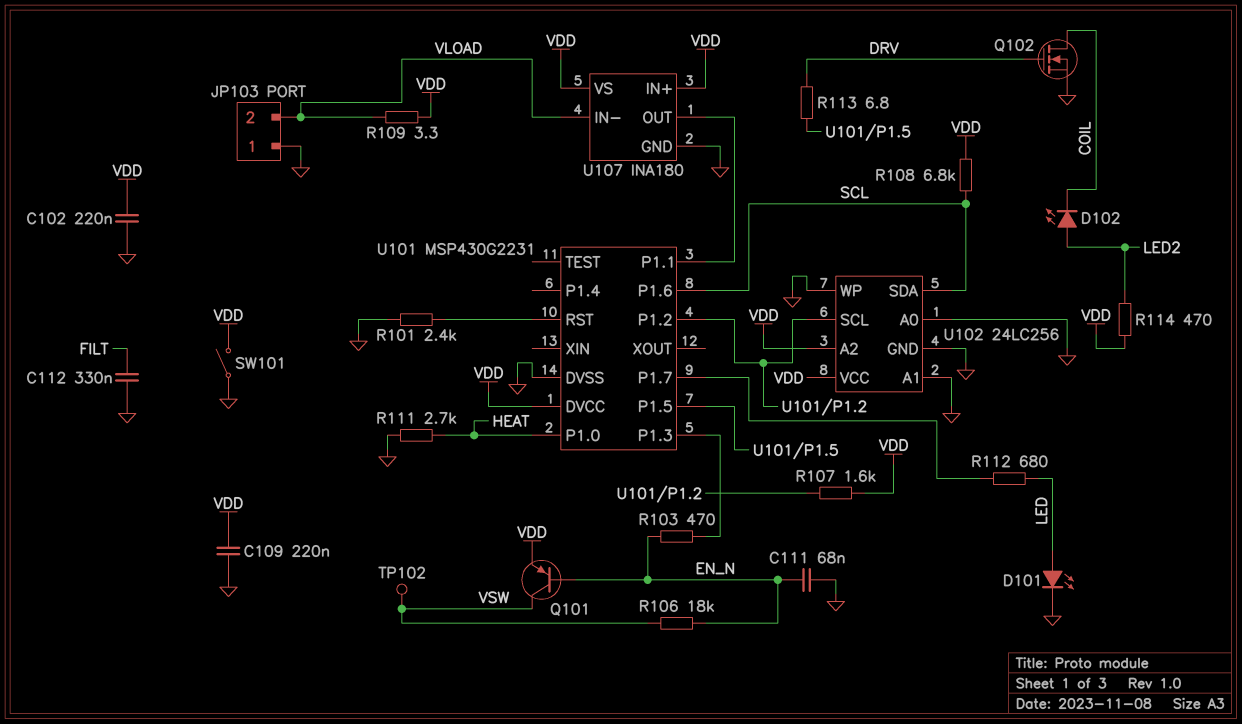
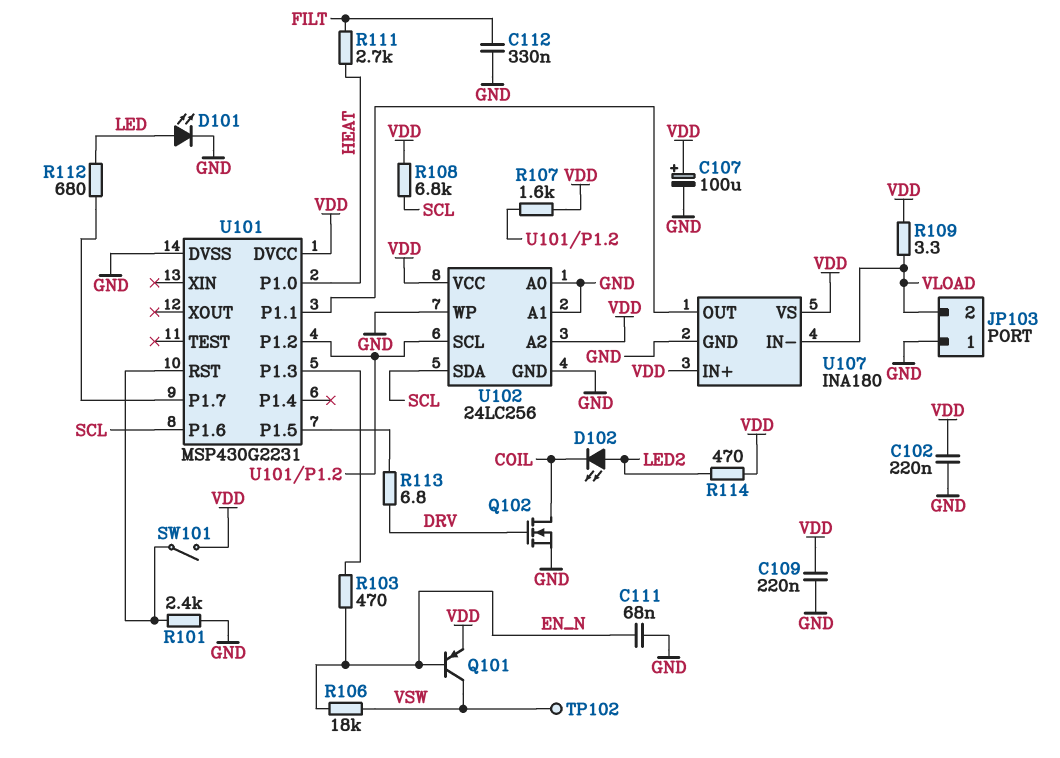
C107: none -> 100uF (plus VDD, minus GND)
R111: 2.7k (GND, HEAT) -> 2.7k (FILT, HEAT)
SW101: switch (GND, VDD) -> switch (U101/RST, VDD)

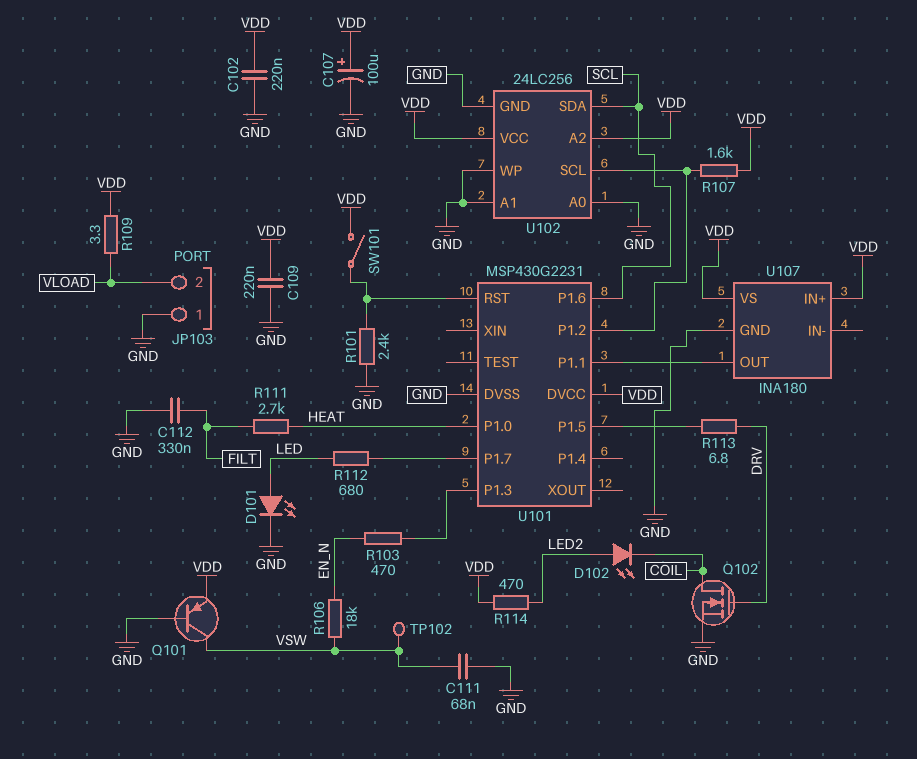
C111: 68nF (EN_N, GND) -> 68nF (GND, VSW)
Q101: PNP (B EN_N, C VSW, E VDD) -> PNP (B GND, C VSW, E VDD)
R108: 6.8k (SCL, VDD) -> none
U107 pin IN-: VLOAD -> none

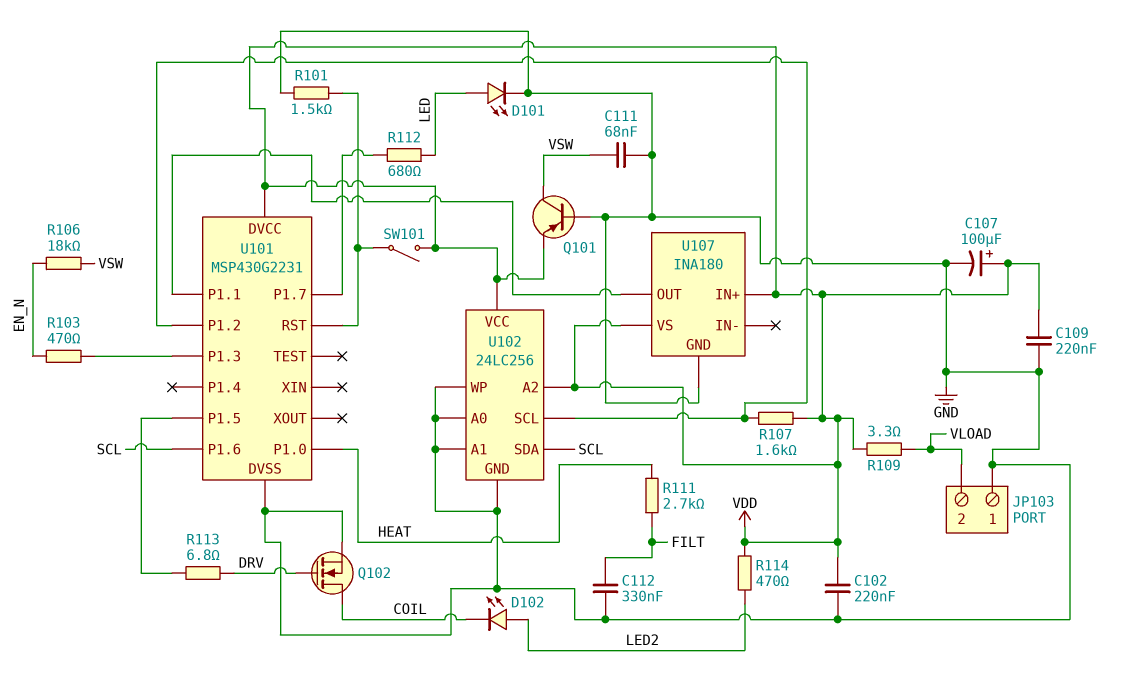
R101: 2.4k (GND, U101/RST) -> 1.5k (GND, U101/RST)
TP102: test point (VSW) -> none

